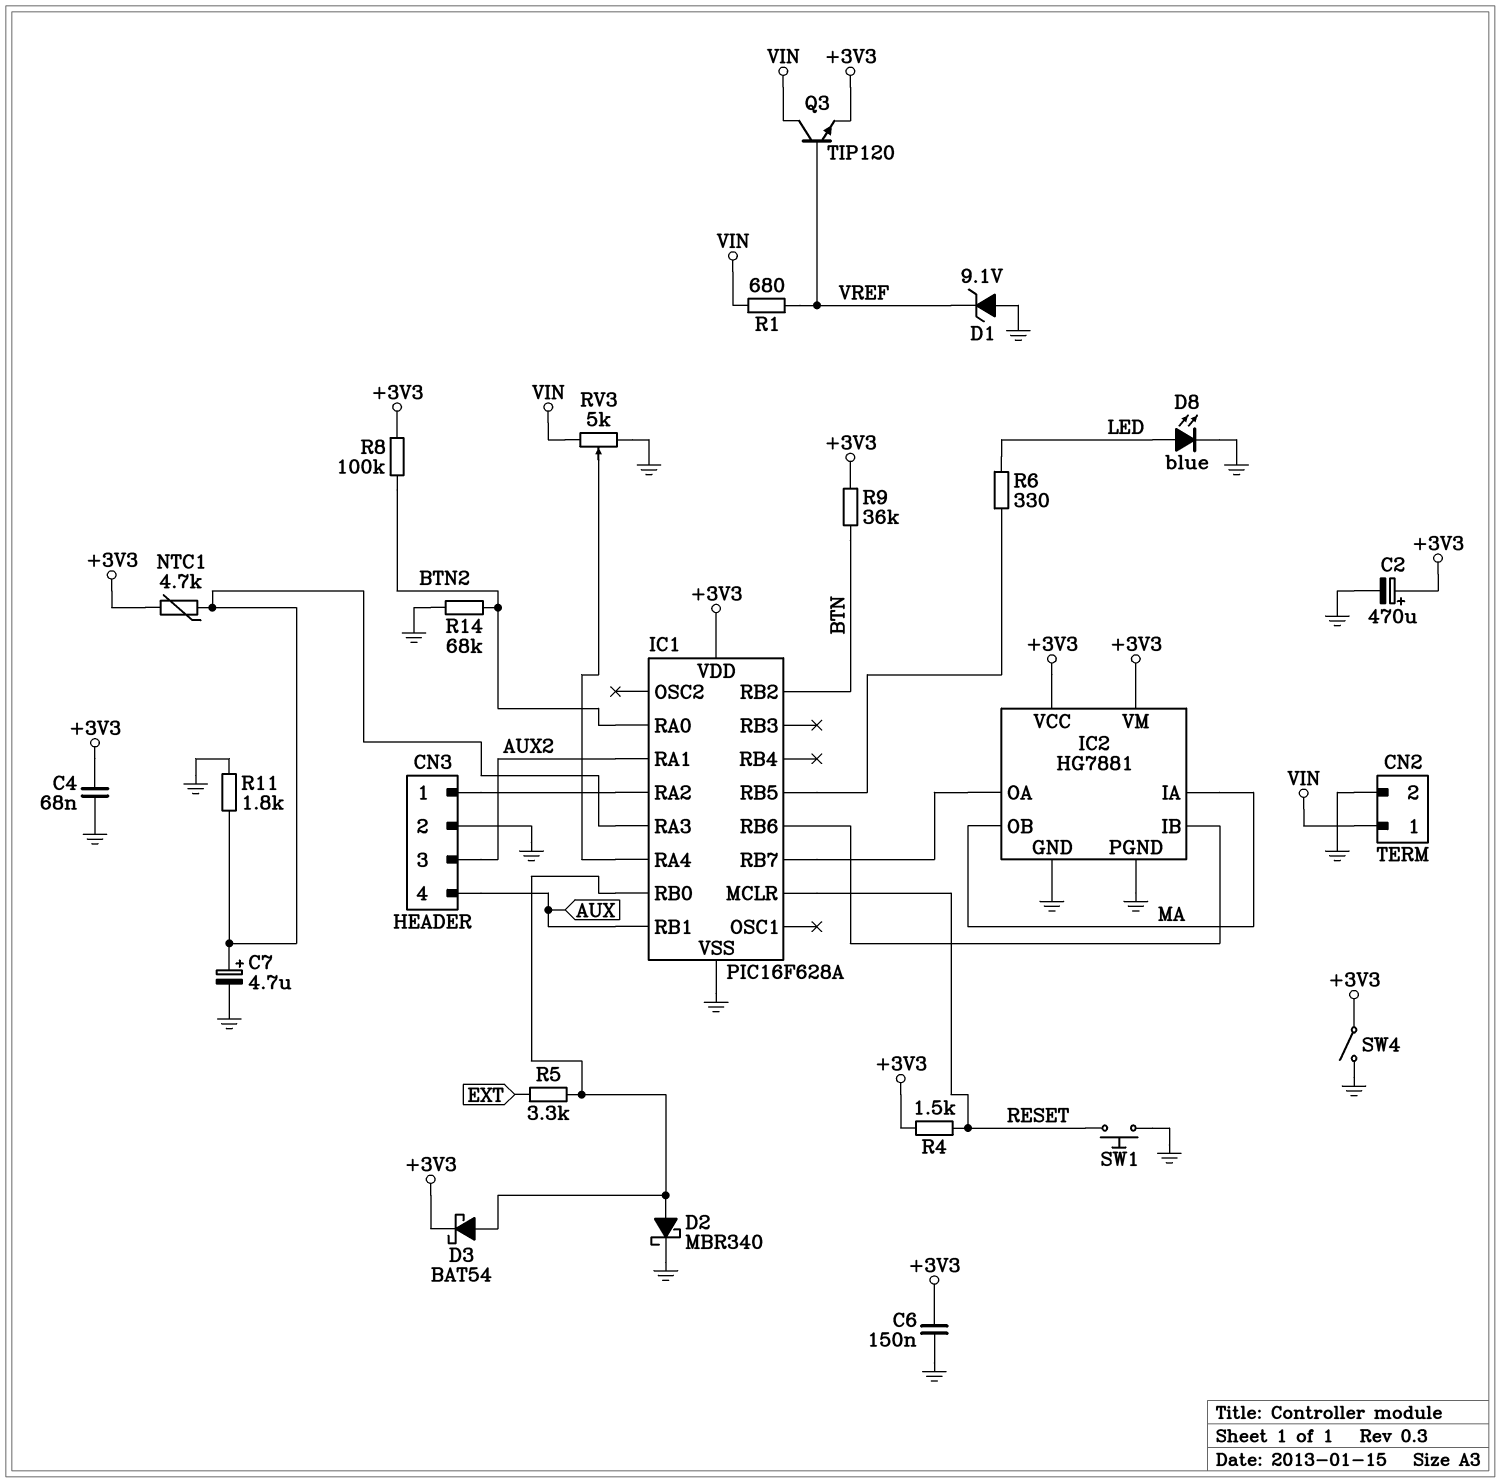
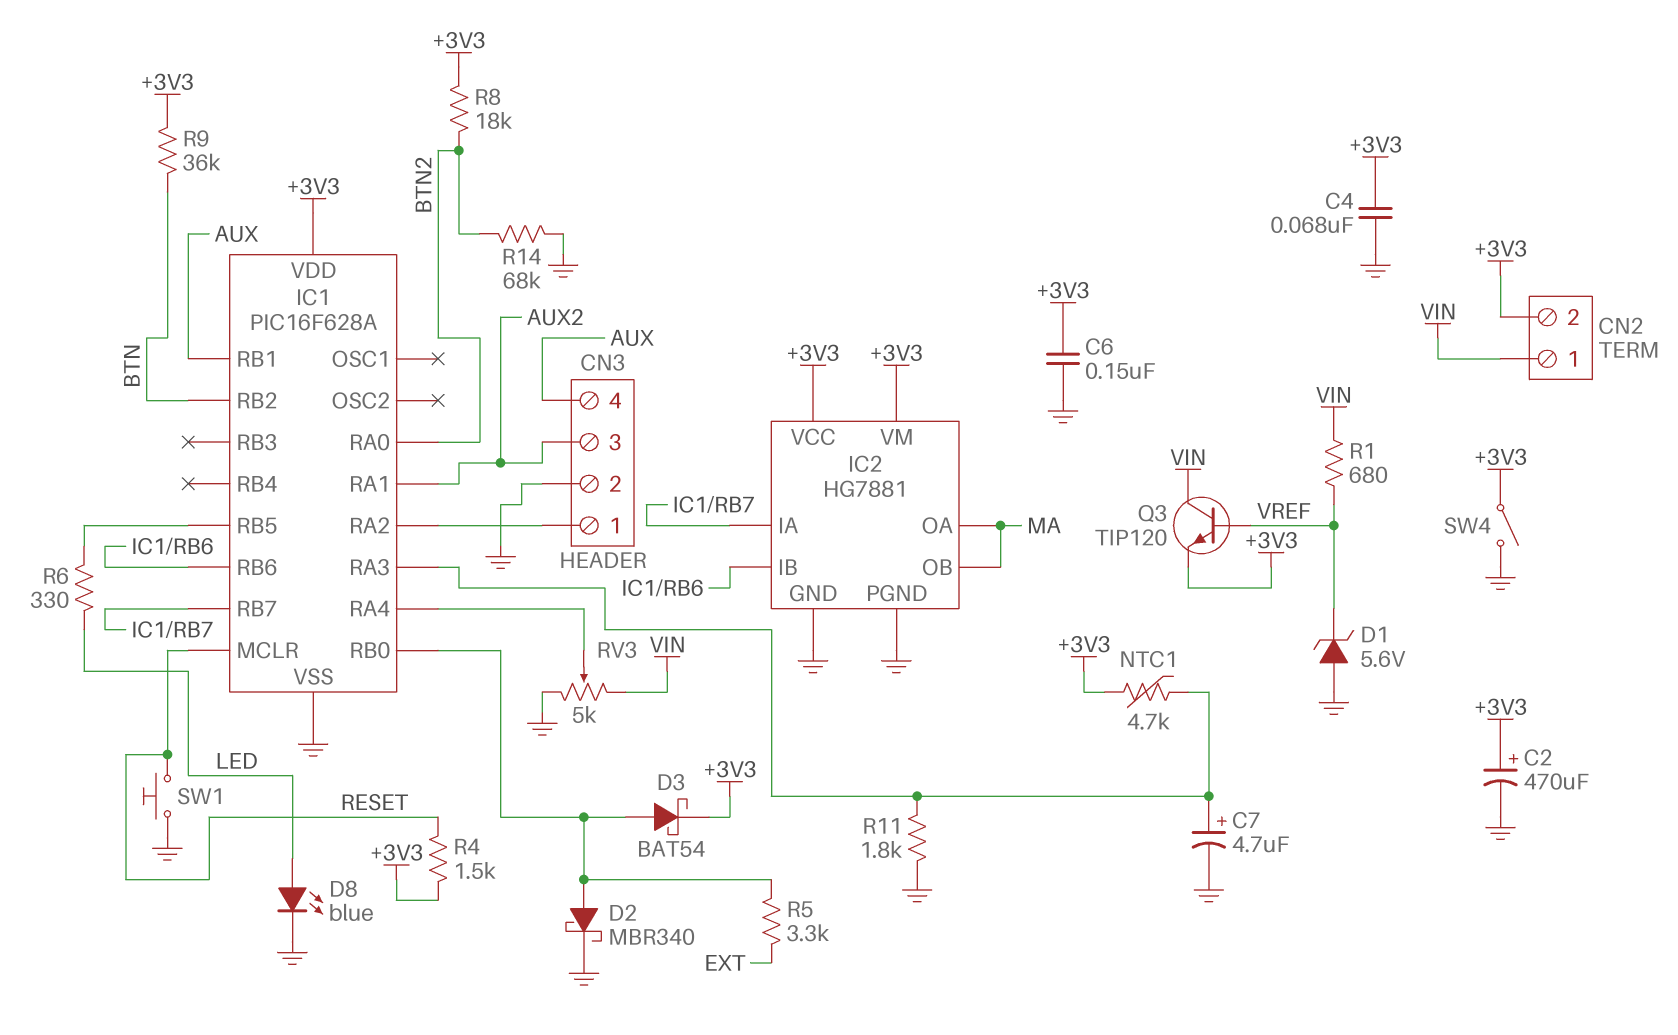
CN2 pin 2: GND -> +3V3
D1: zener 9.1V (A GND, K VREF) -> zener 5.6V (A GND, K VREF)
IC2 pin IA: MA -> IC1/RB7
IC2 pin OA: IC1/RB7 -> MA
R8: 100k (+3V3, BTN2) -> 18k (+3V3, BTN2)

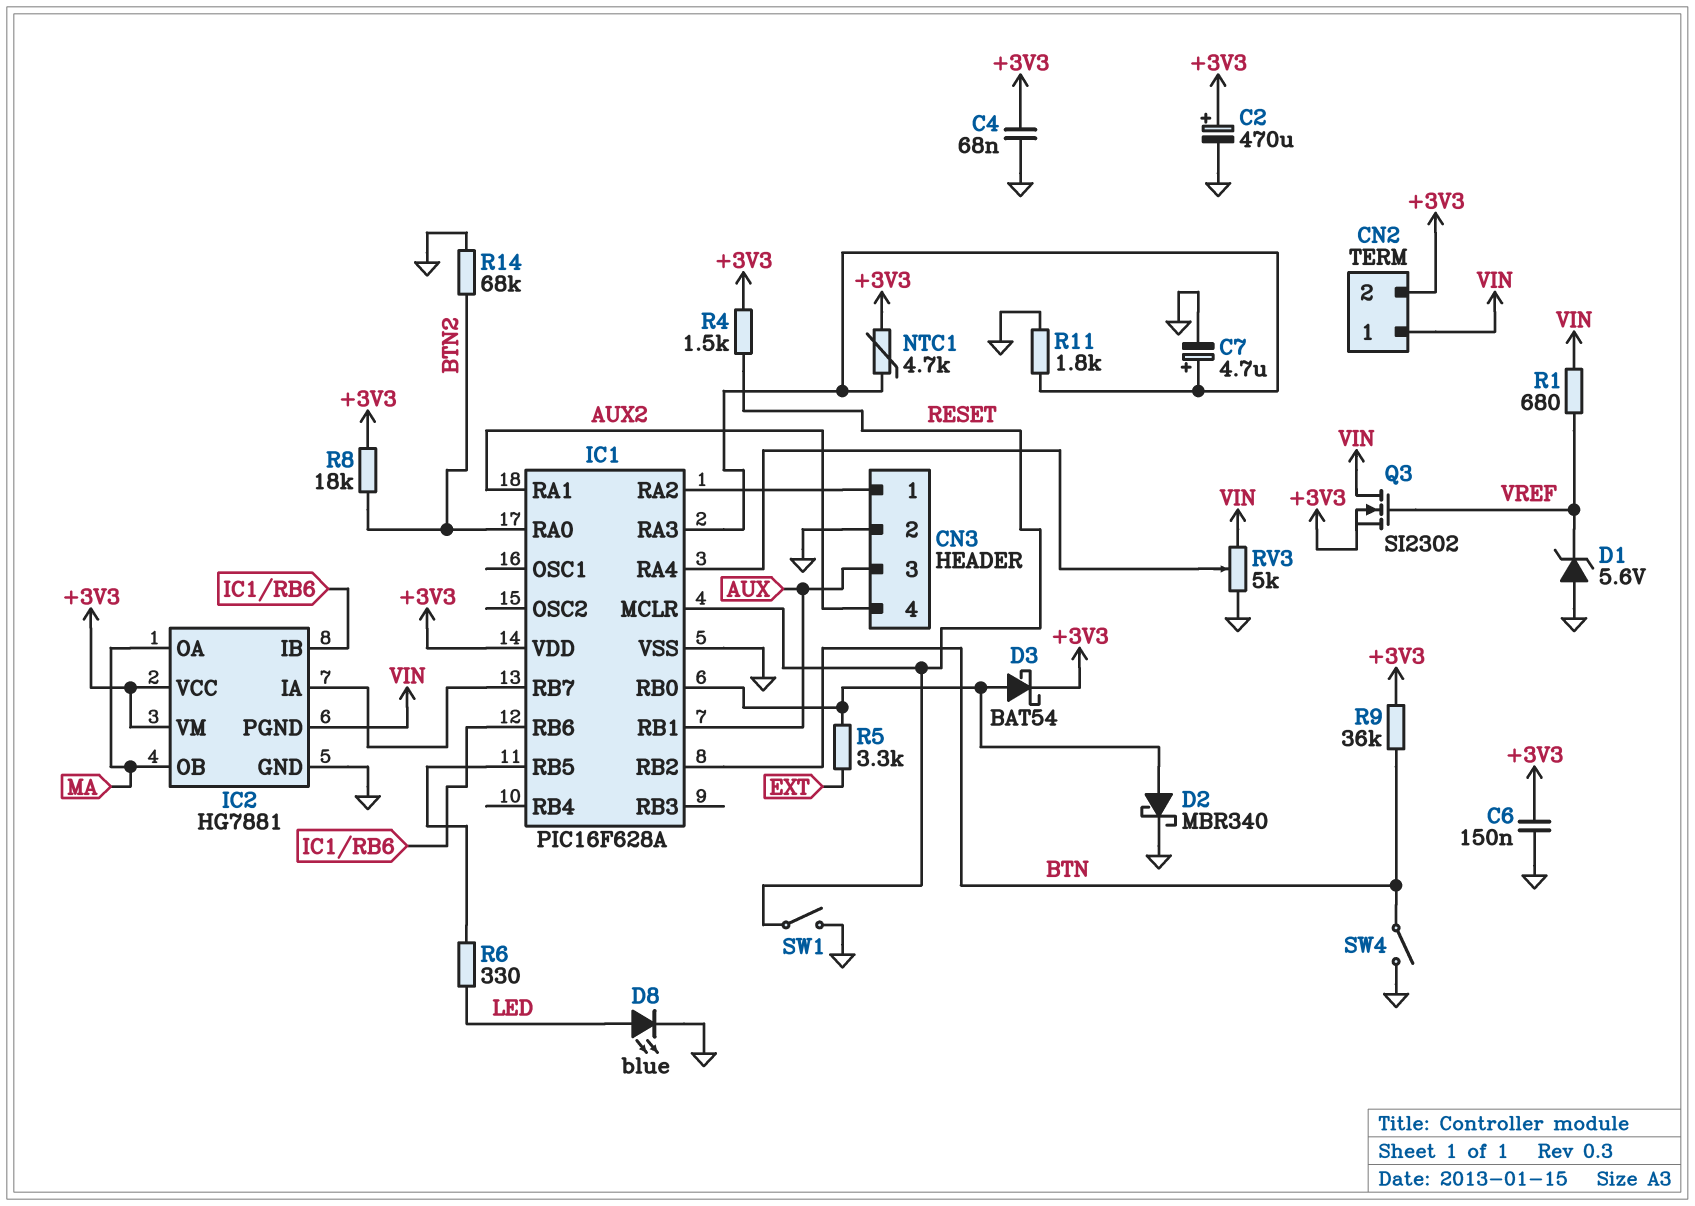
CN3 pin 3: AUX2 -> AUX
CN3 pin 4: AUX -> AUX2
IC2 pin PGND: GND -> VIN
Q3: NPN TIP120 (B VREF, C VIN, E +3V3) -> NMOS SI2302 (G VREF, D VIN, S +3V3)
SW1: button (GND, RESET) -> switch (GND, RESET)
SW4: switch (+3V3, GND) -> switch (BTN, GND)

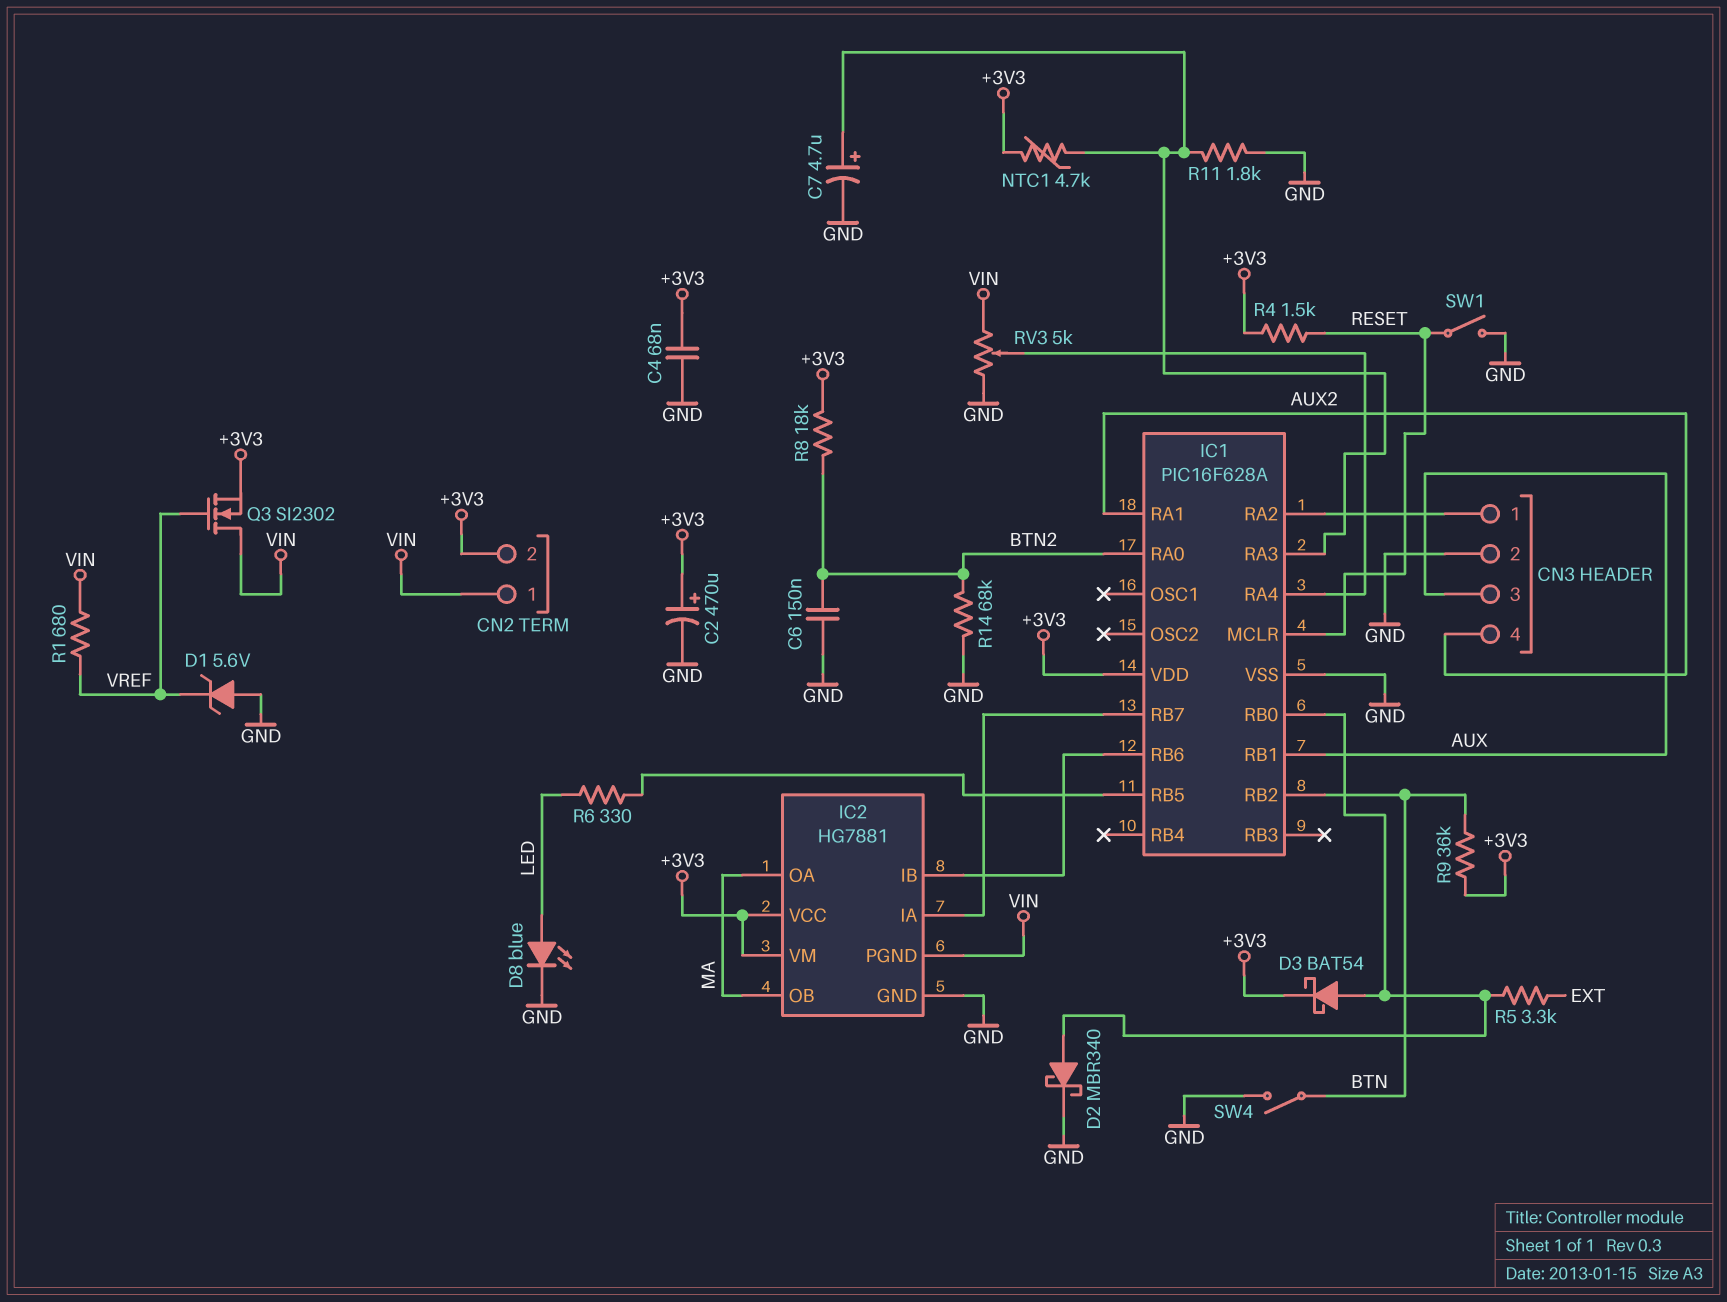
C6: 150nF (+3V3, GND) -> 150nF (BTN2, GND)

